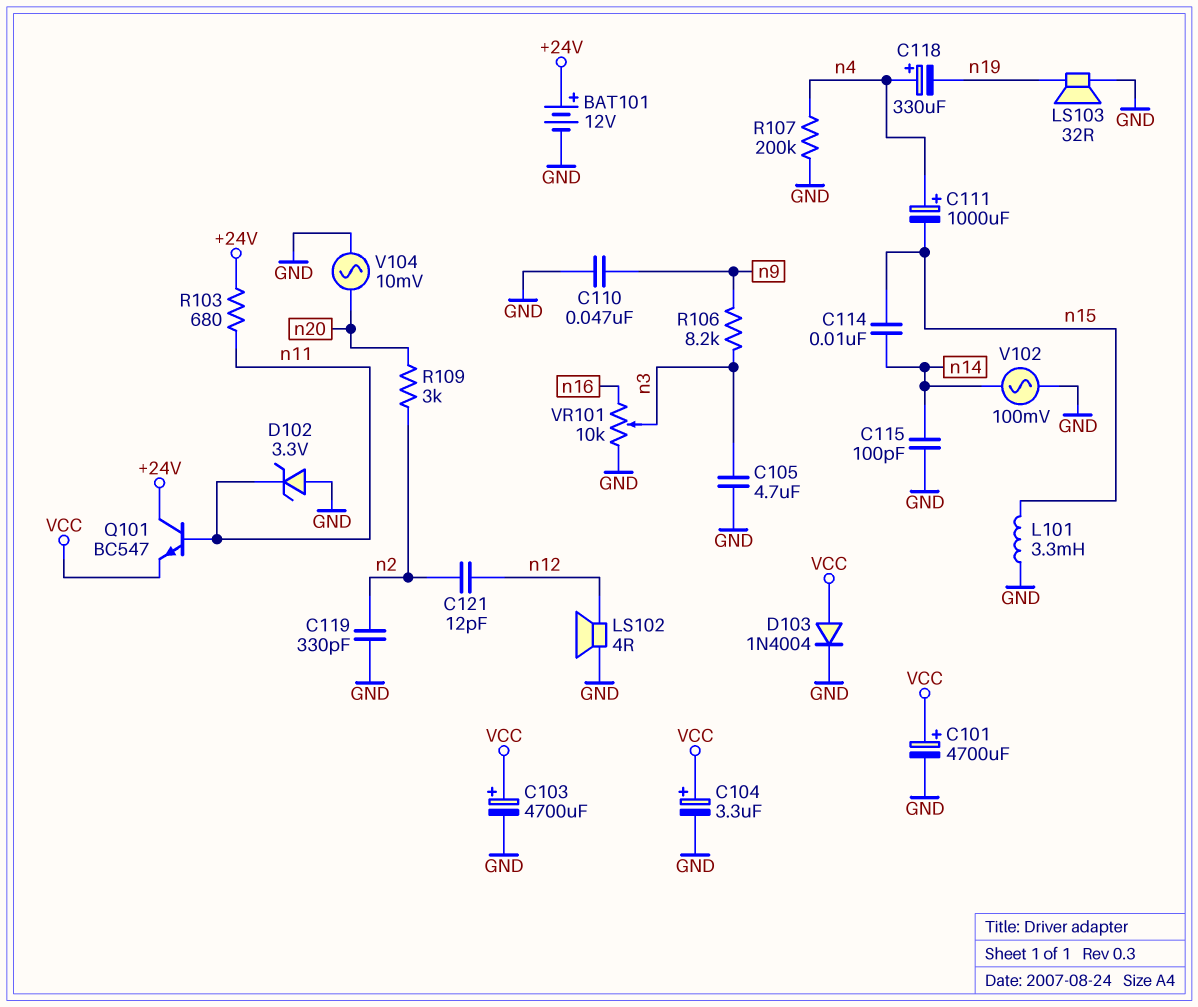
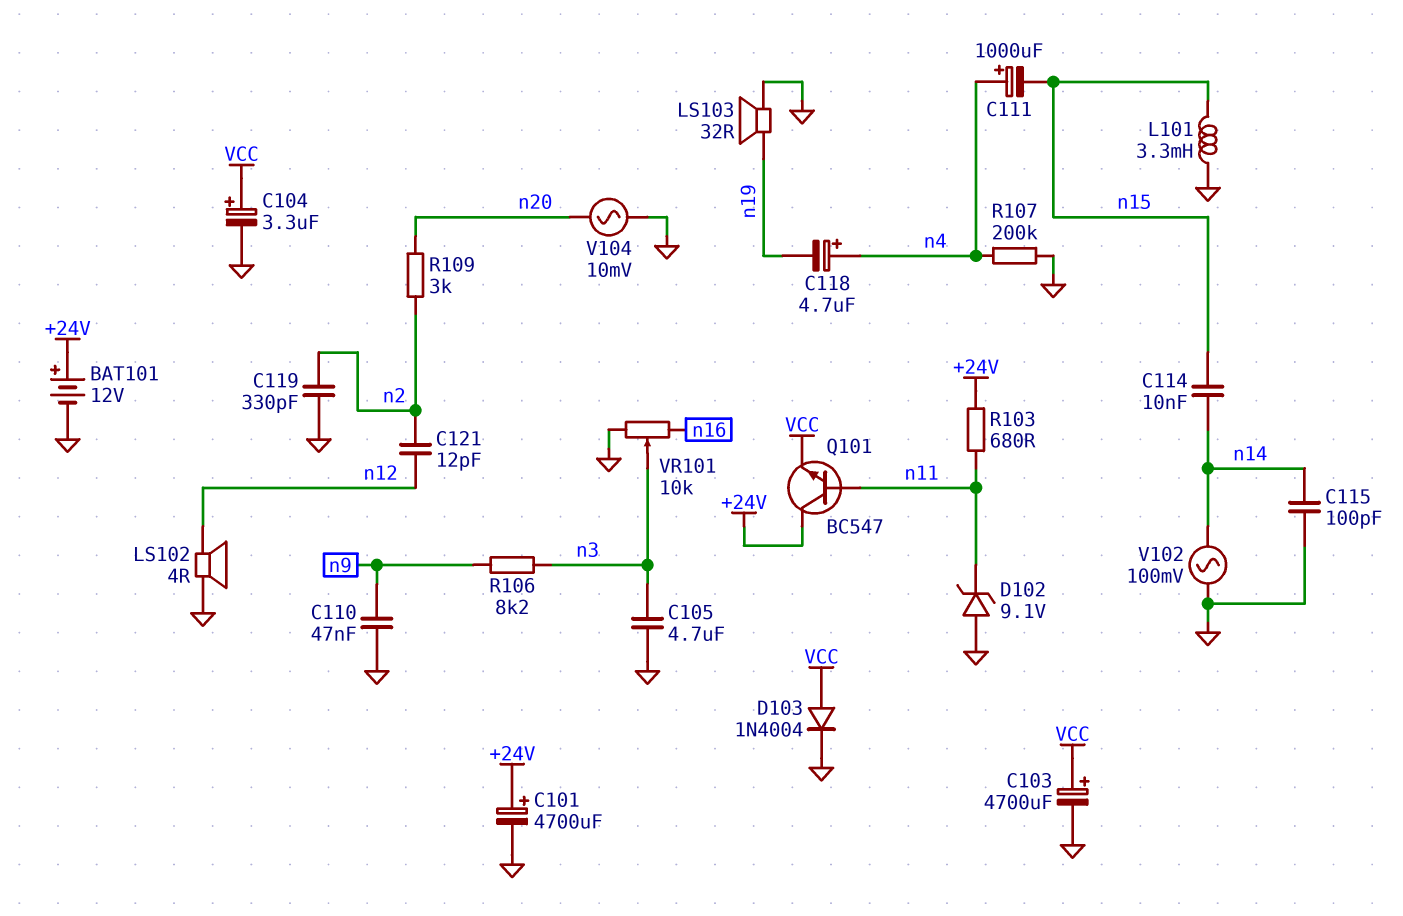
C101: 4700uF (plus VCC, minus GND) -> 4700uF (plus +24V, minus GND)
C118: 330uF (plus n4, minus n19) -> 4.7uF (plus n4, minus n19)
D102: zener 3.3V (A GND, K n11) -> zener 9.1V (A GND, K n11)

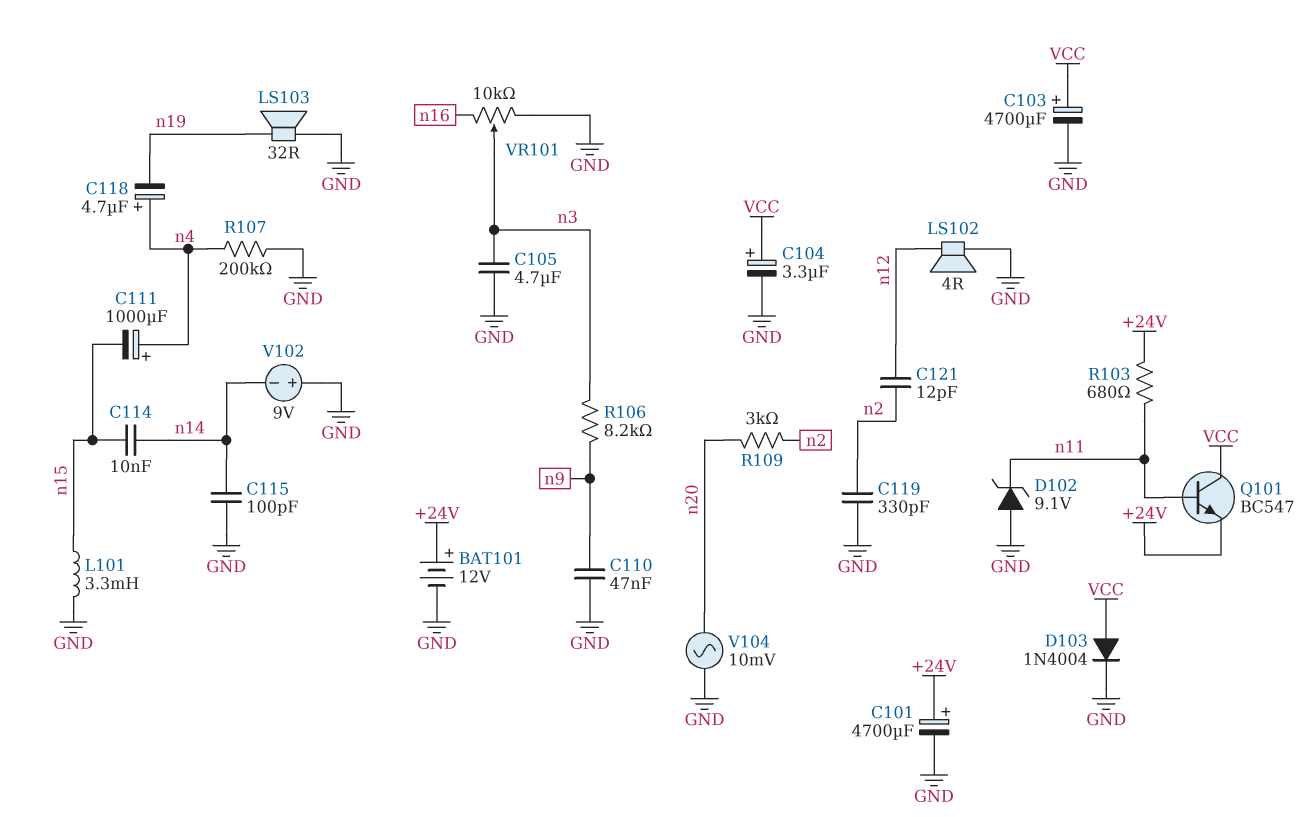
Q101: NPN BC547 (B n11, C +24V, E VCC) -> NPN BC547 (B n11, C VCC, E +24V)
V102: AC 100mV (GND, n14) -> 9V (plus GND, minus n14)

